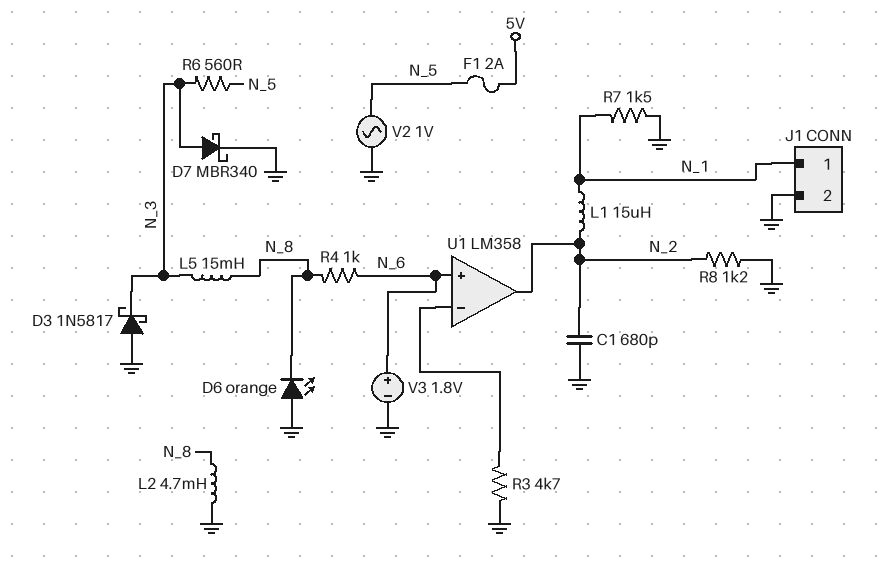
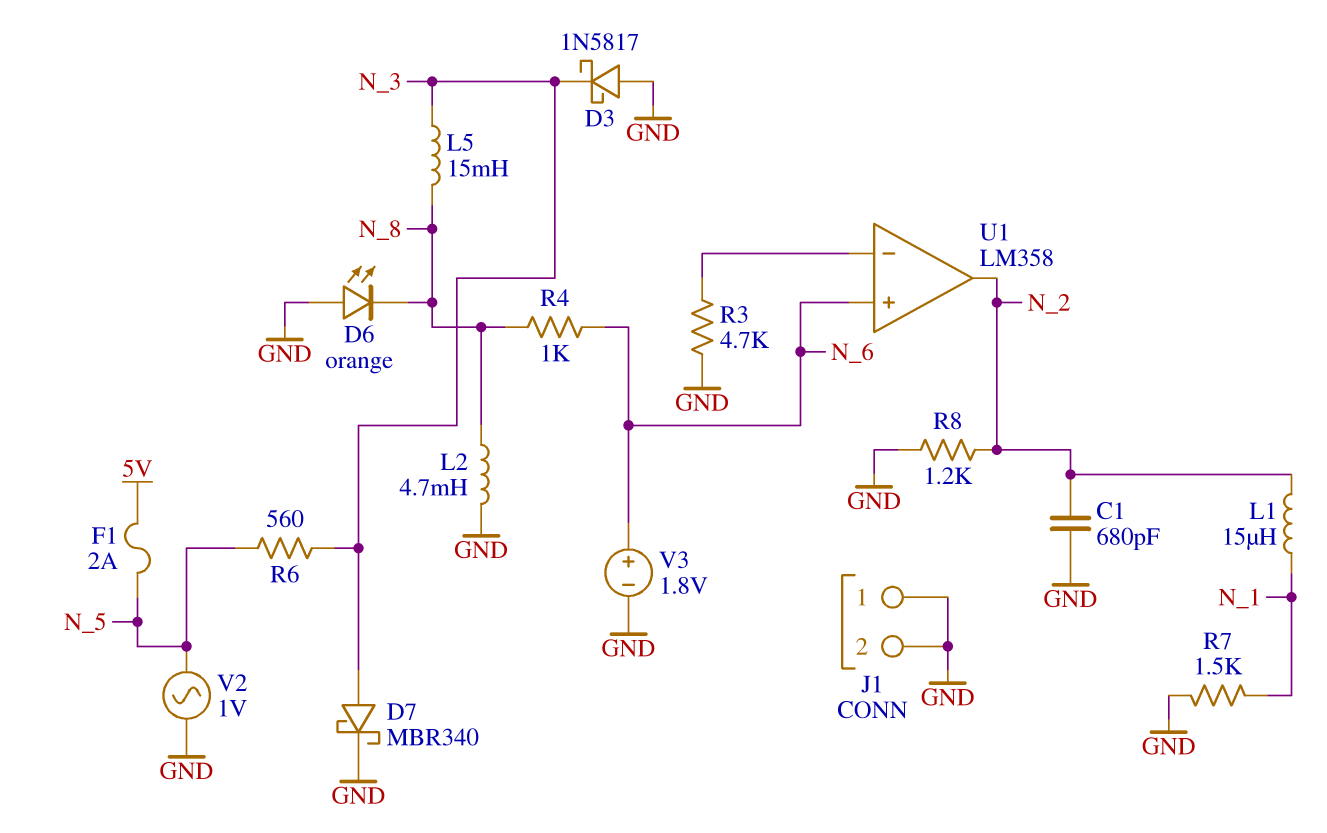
J1 pin 1: N_1 -> GND

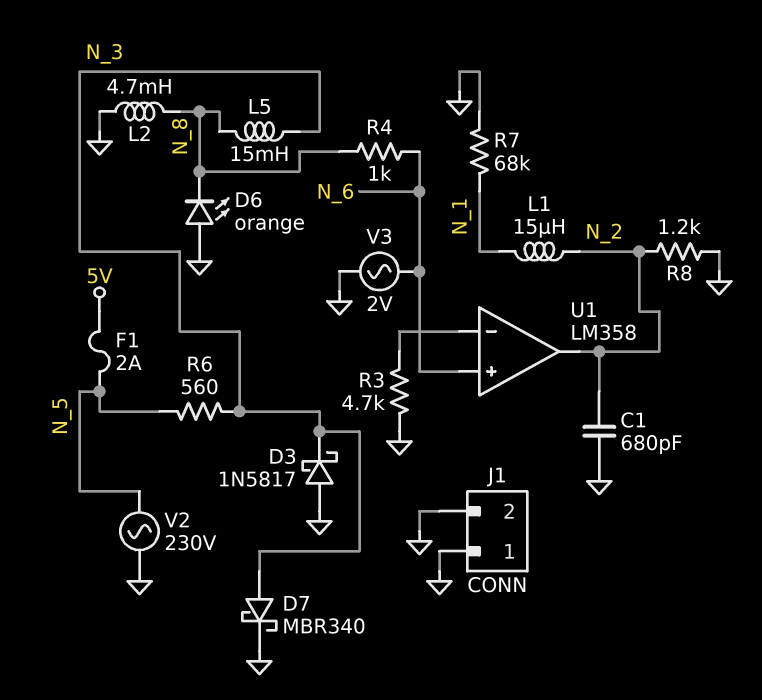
R7: 1.5k (GND, N_1) -> 68k (GND, N_1)
V2: AC 1V (GND, N_5) -> AC 230V (GND, N_5)
V3: 1.8V (plus N_6, minus GND) -> AC 2V (GND, N_6)

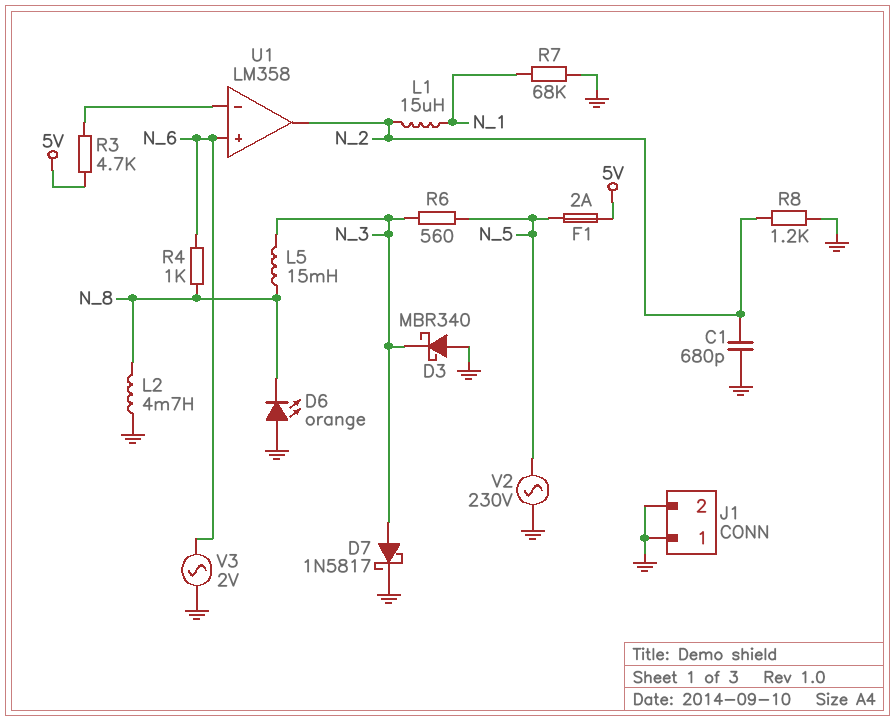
D3: schottky 1N5817 (A GND, K N_3) -> schottky MBR340 (A GND, K N_3)
D7: schottky MBR340 (A N_3, K GND) -> schottky 1N5817 (A N_3, K GND)
R3: 4.7k (GND, U1/in-) -> 4.7k (5V, U1/in-)

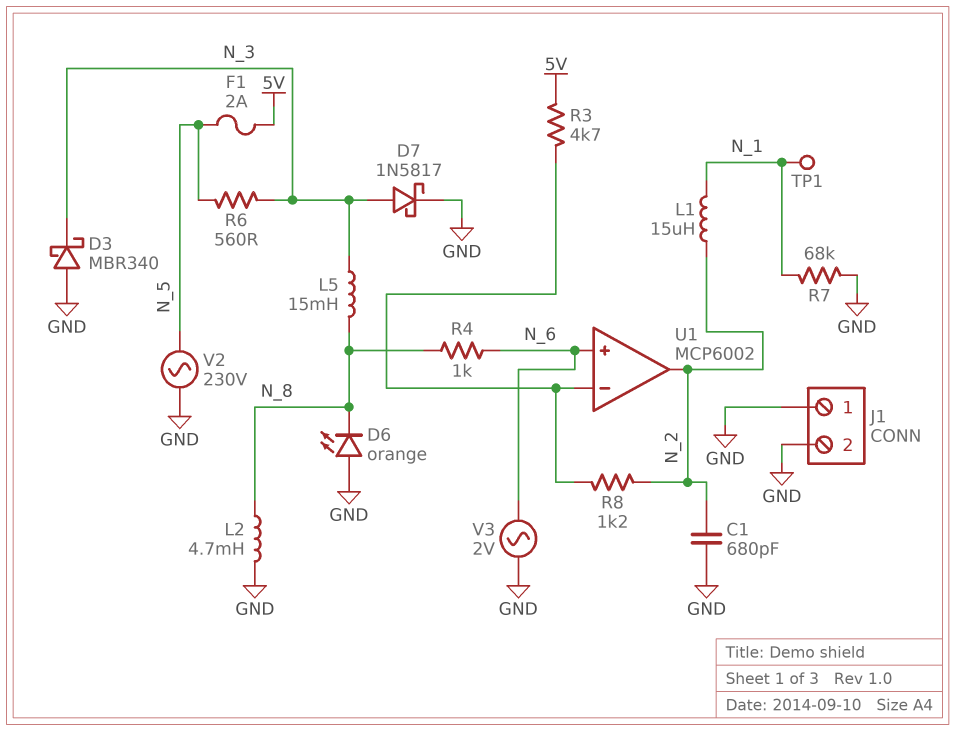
R8: 1.2k (GND, N_2) -> 1.2k (N_2, U1/in-)
TP1: none -> test point (N_1)
U1: LM358 -> MCP6002

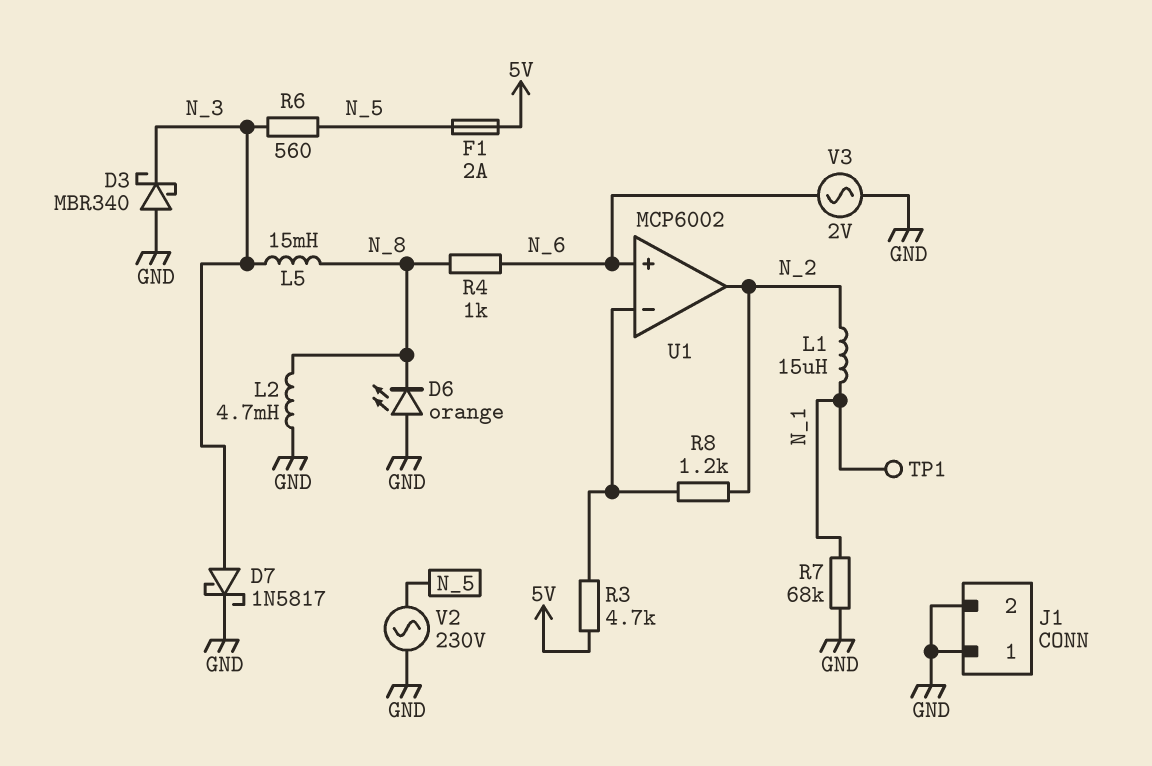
C1: 680pF (GND, N_2) -> none

